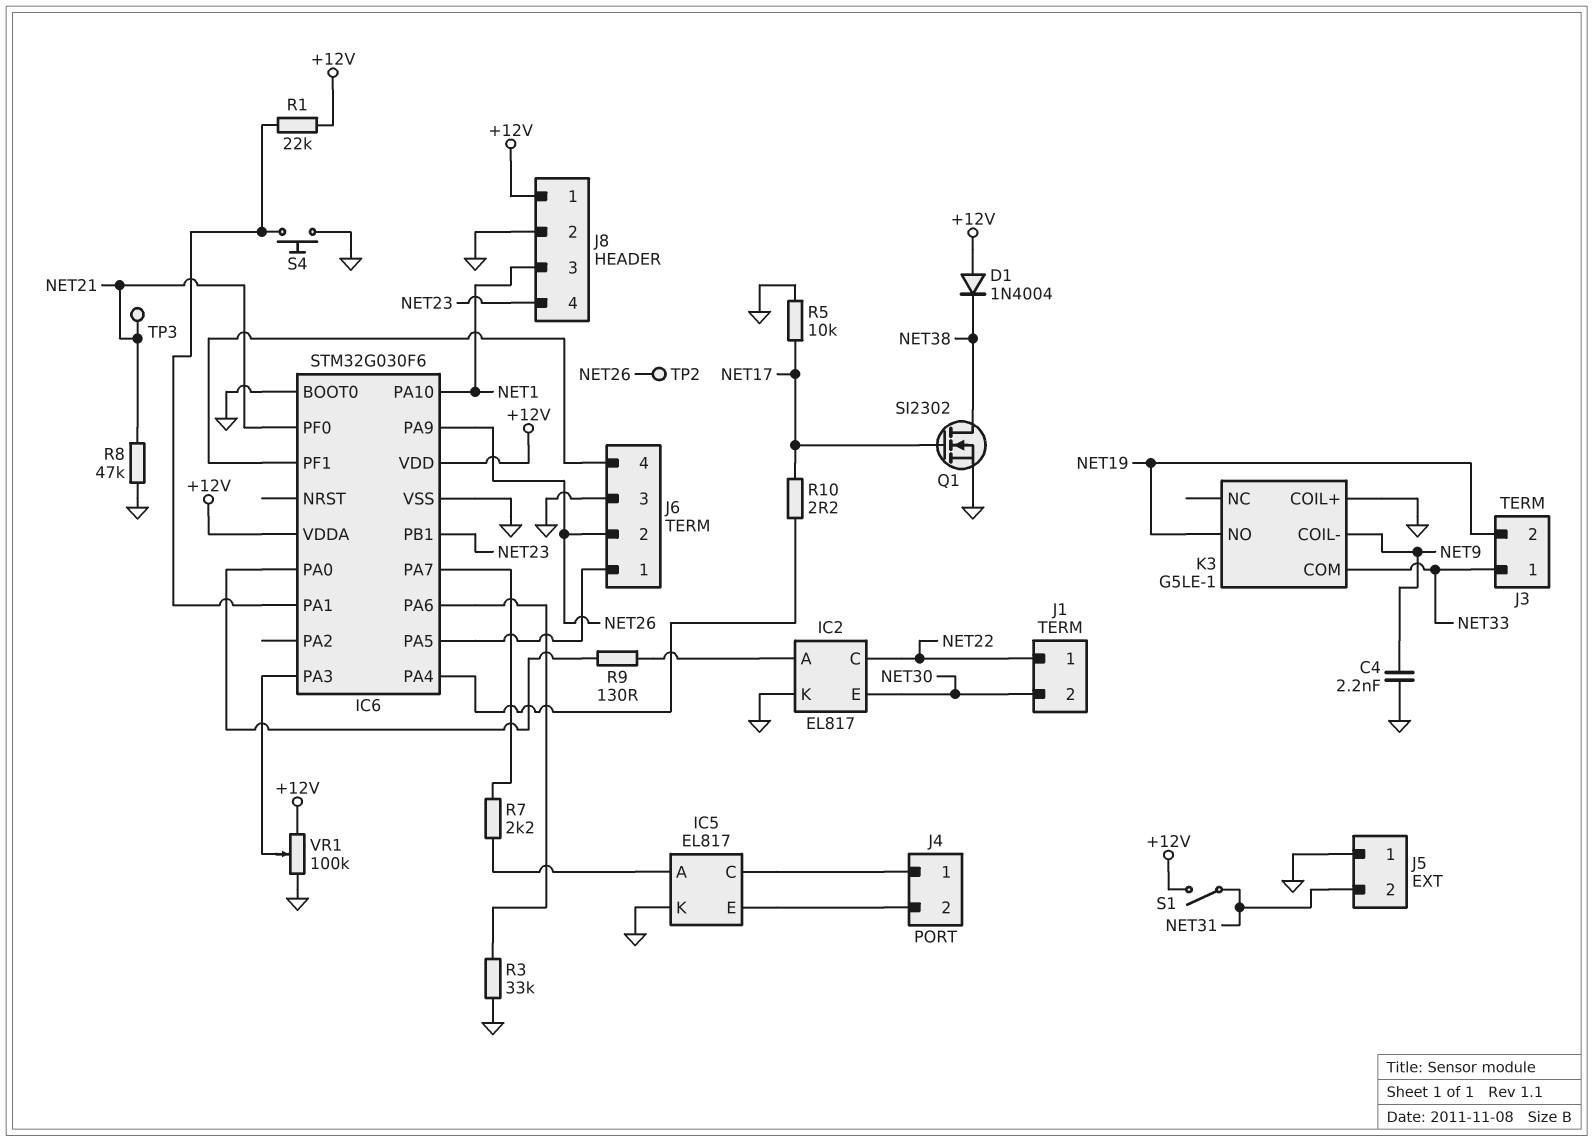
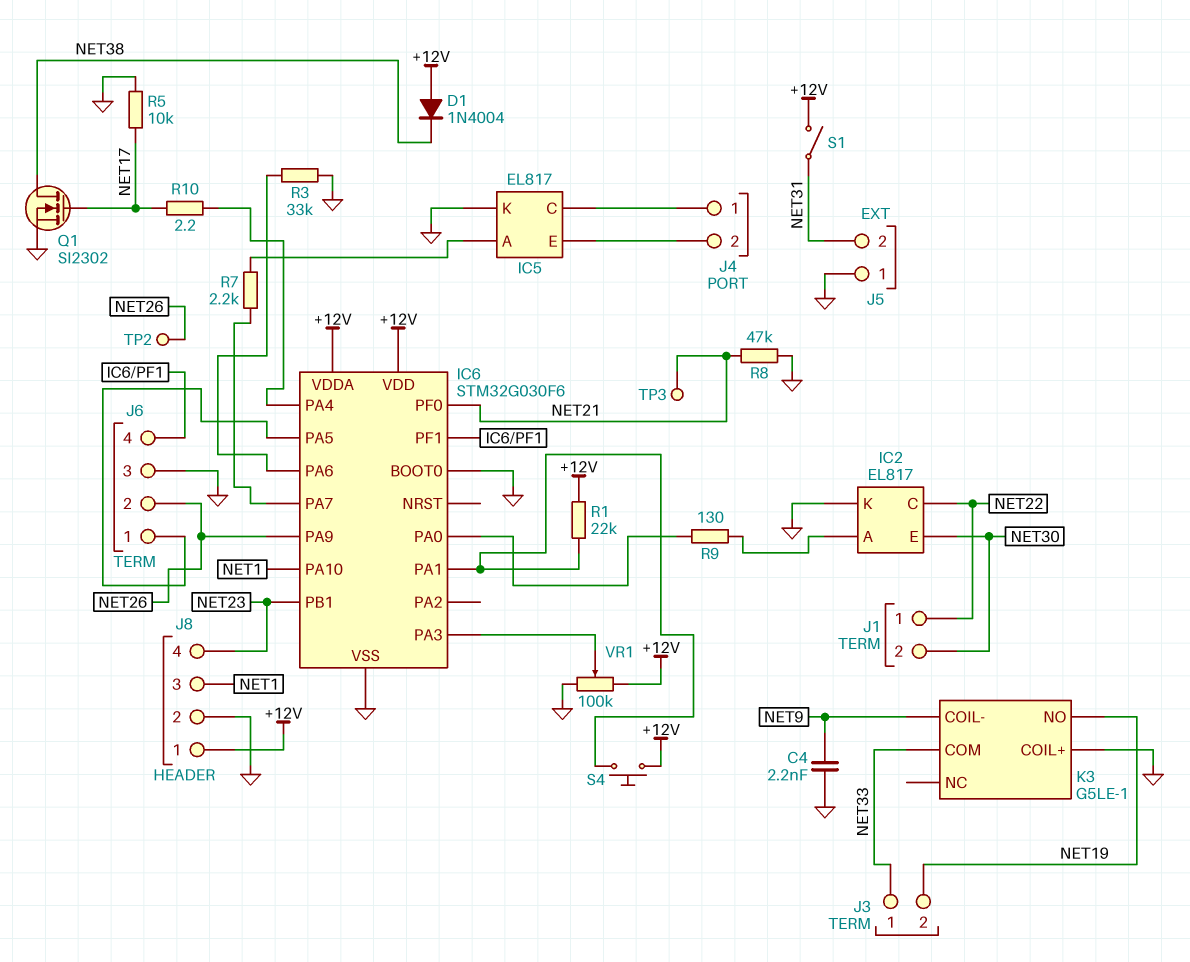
S4: button (GND, IC6/PA1) -> button (+12V, IC6/PA1)

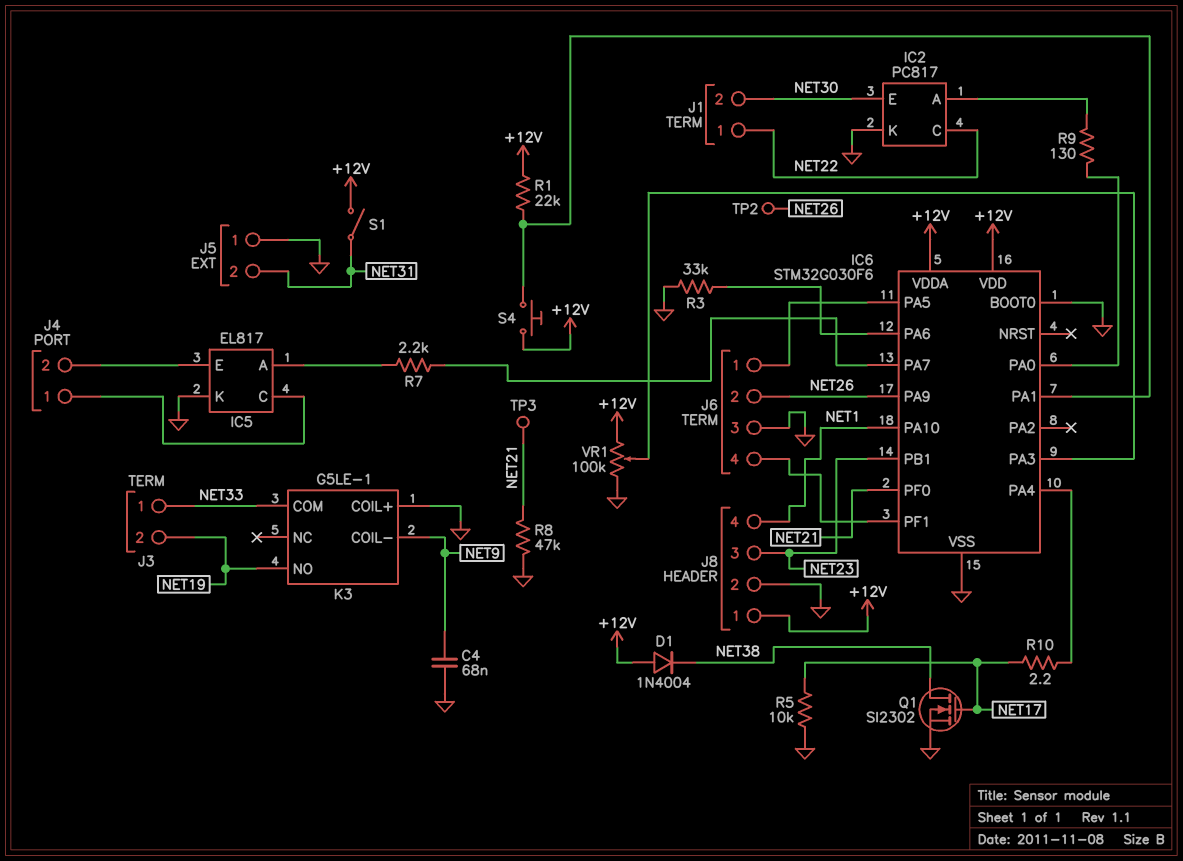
C4: 2.2nF (GND, NET9) -> 68nF (GND, NET9)
IC2: EL817 -> PC817
J8 pin 3: NET1 -> NET23
J8 pin 4: NET23 -> NET1

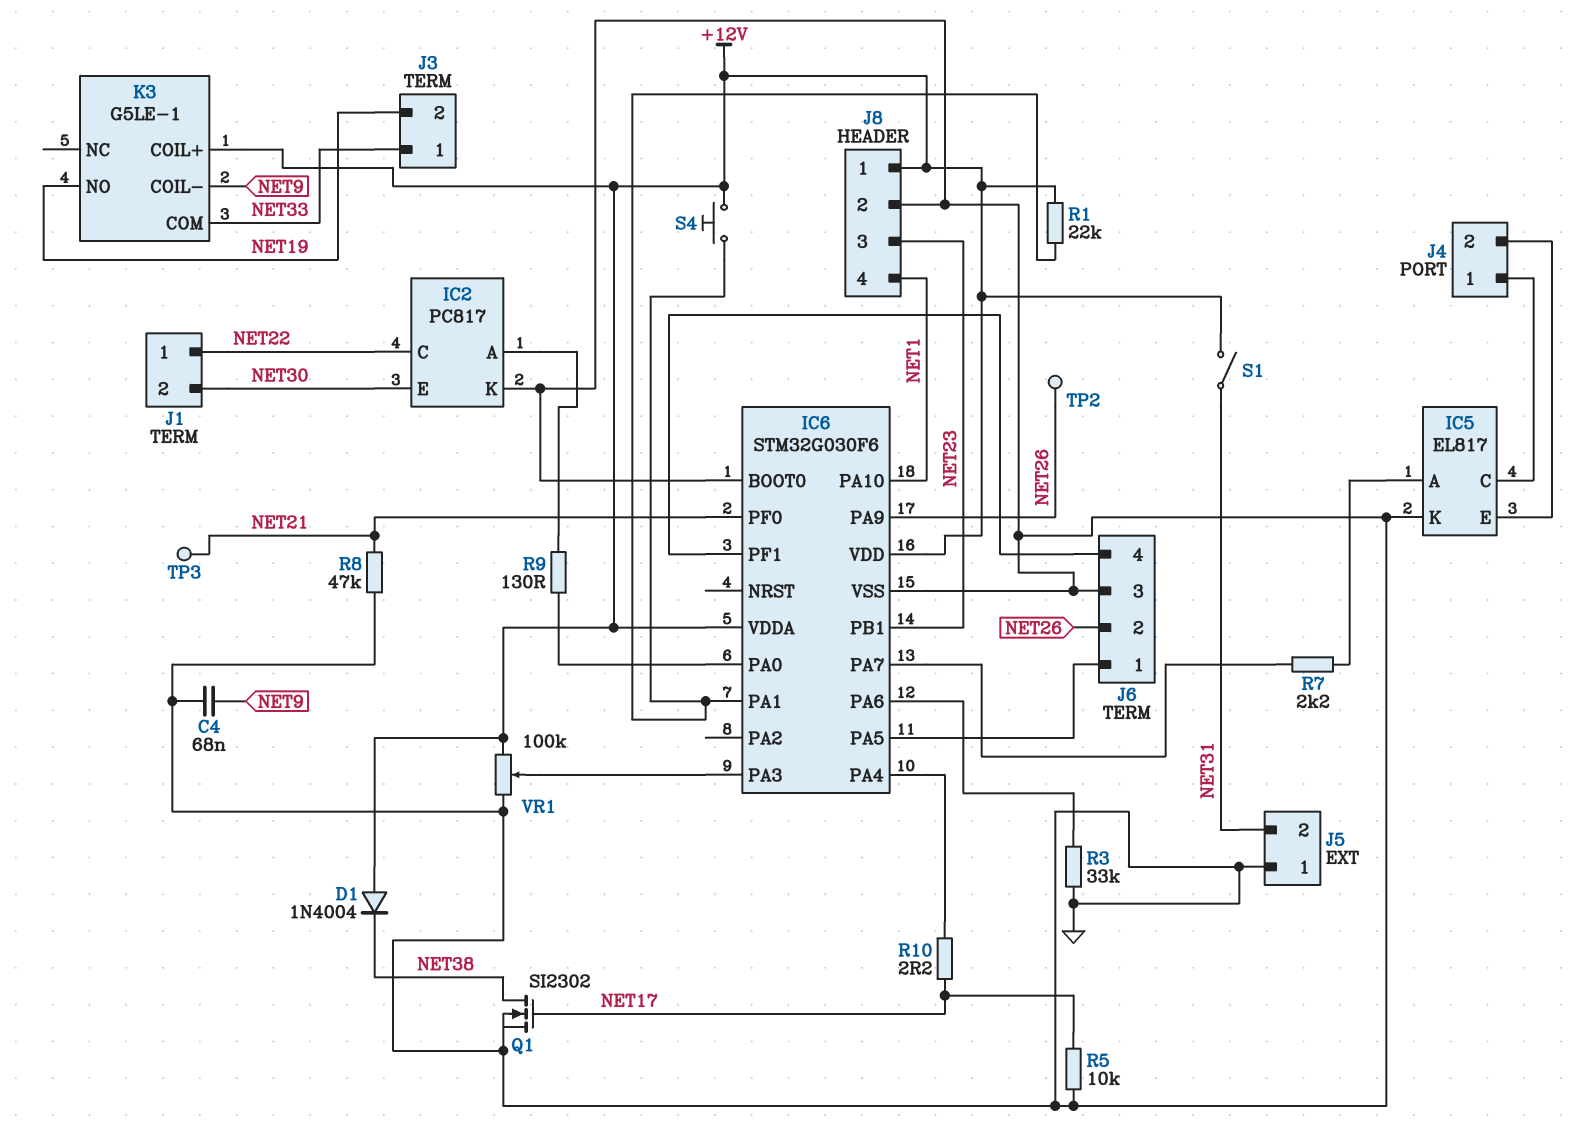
K3 pin COIL+: GND -> +12V

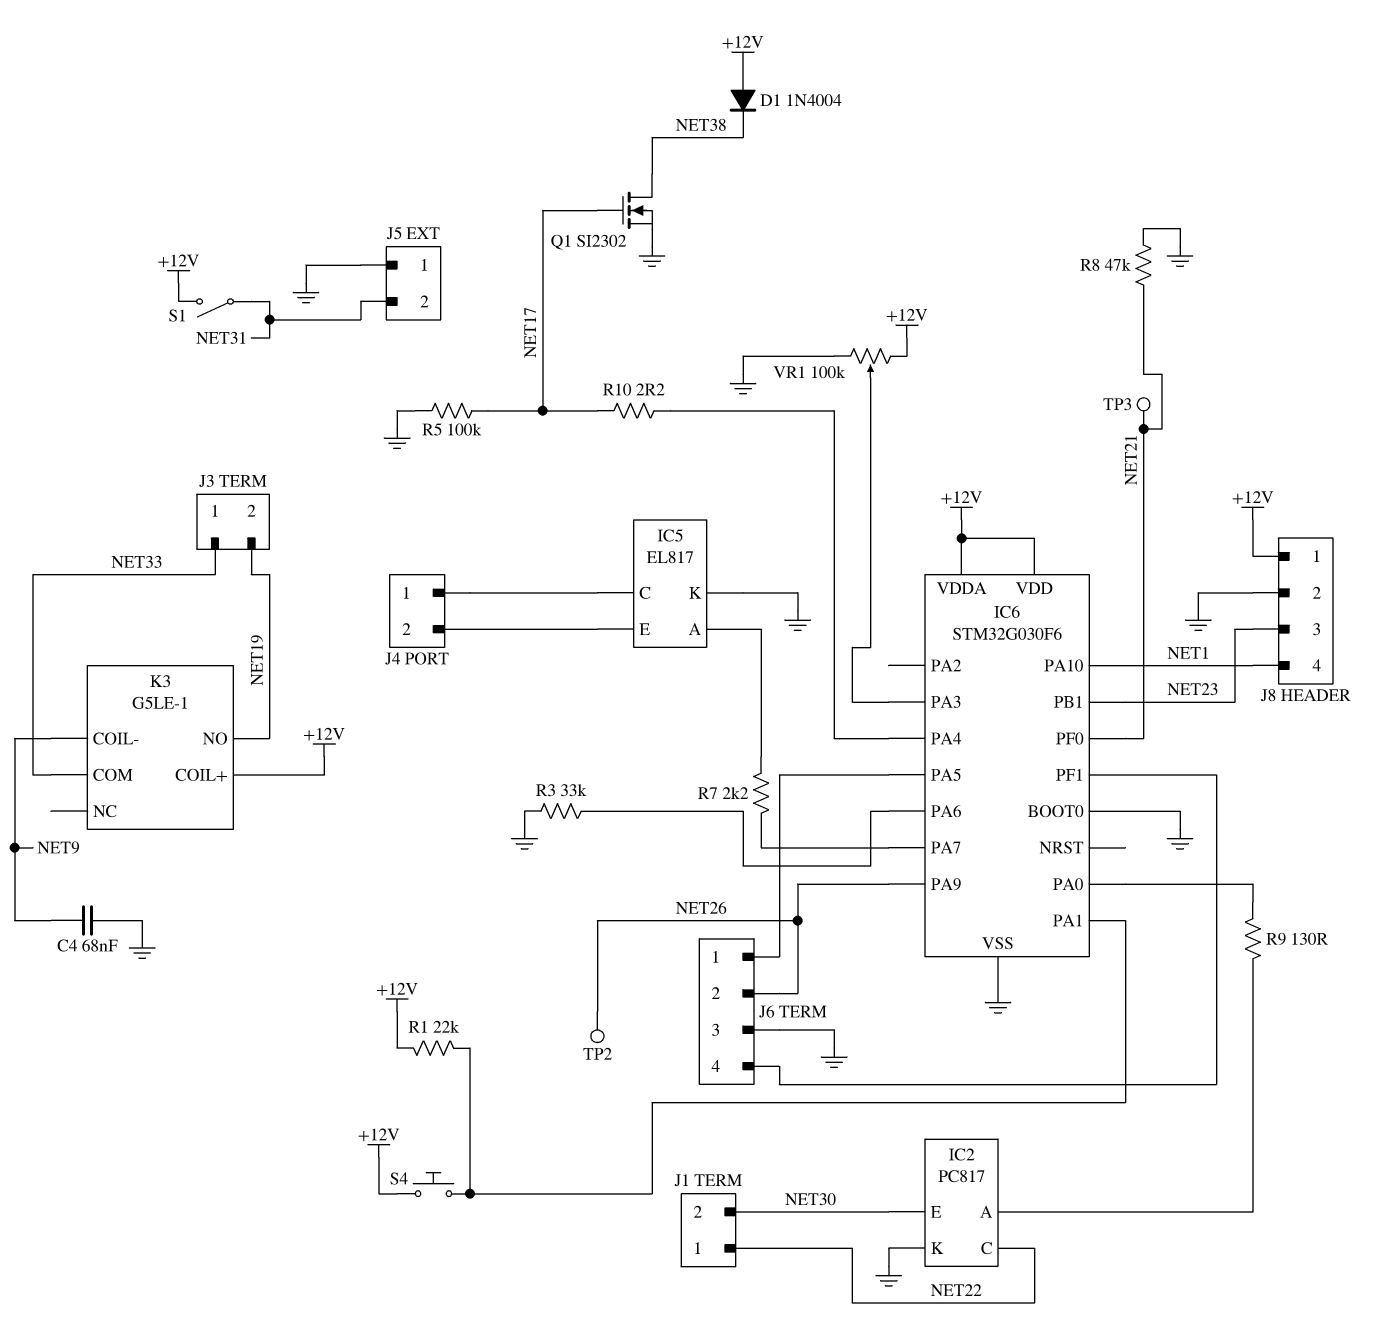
R5: 10k (GND, NET17) -> 100k (GND, NET17)

